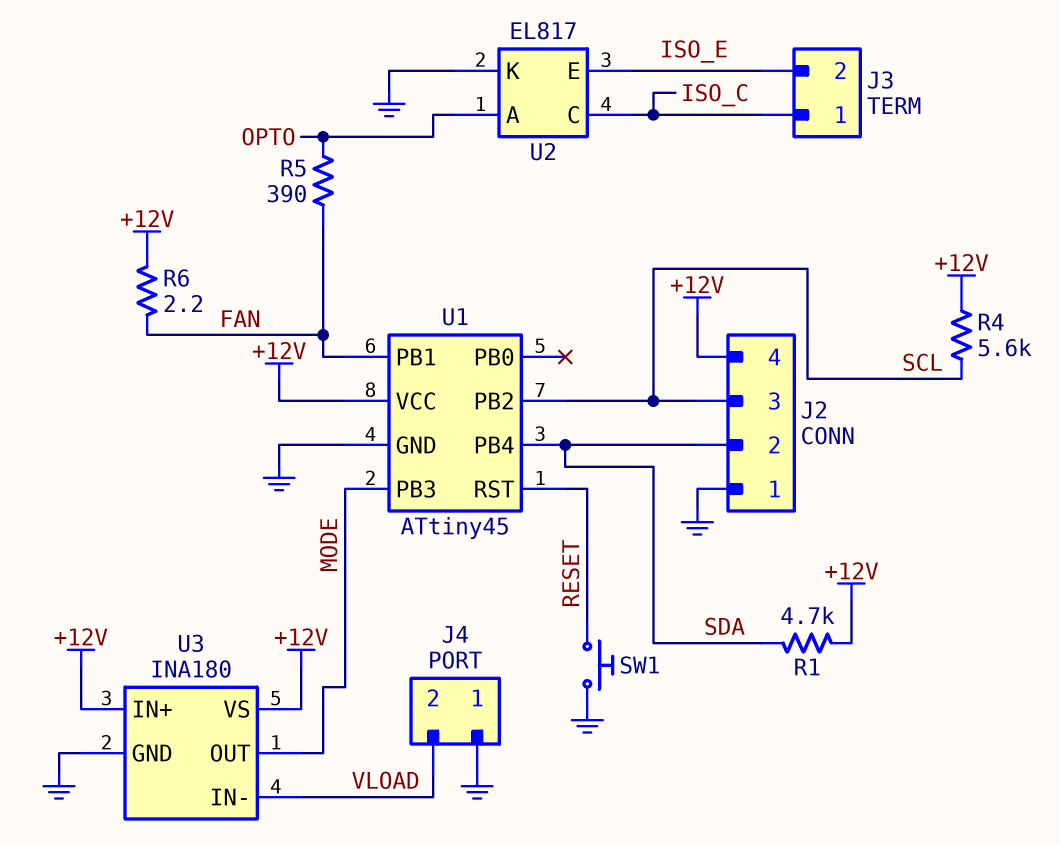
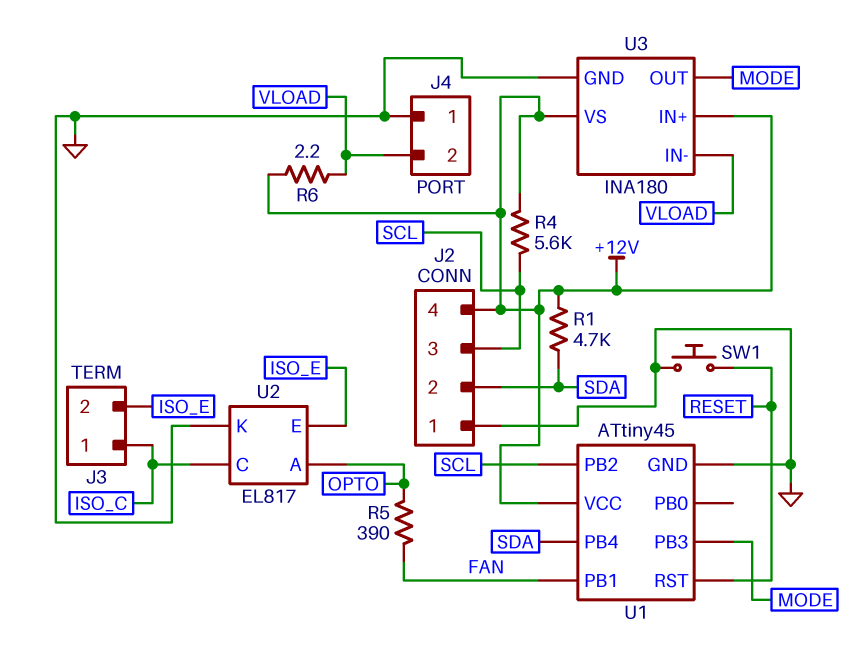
R6: 2.2 (+12V, FAN) -> 2.2 (+12V, VLOAD)

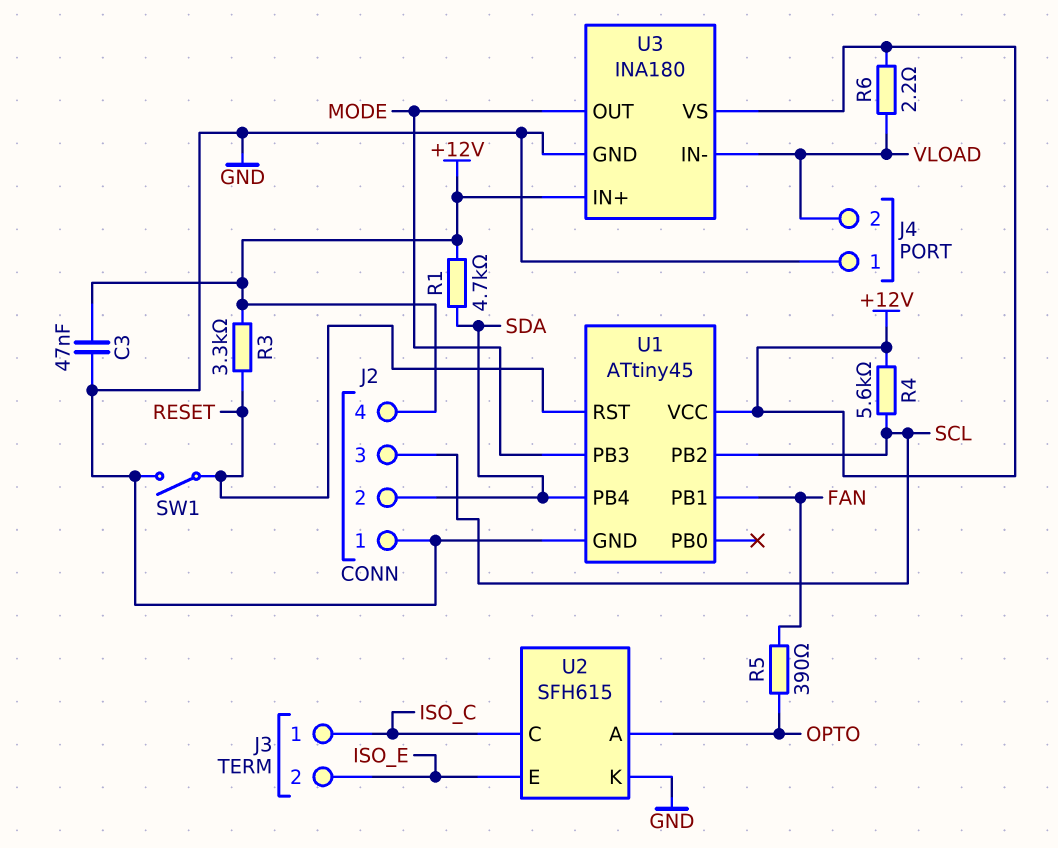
C3: none -> 47nF (+12V, GND)
R3: none -> 3.3k (+12V, RESET)
SW1: button (GND, RESET) -> switch (GND, RESET)
U2: EL817 -> SFH615

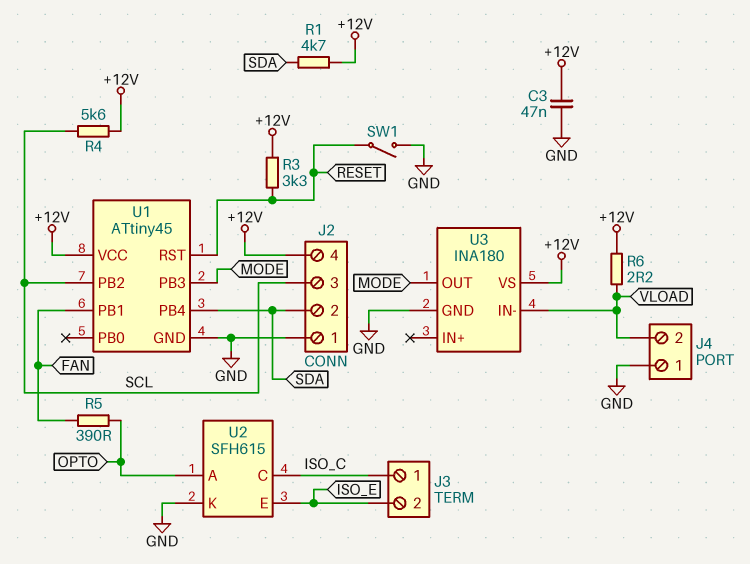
U3 pin IN+: +12V -> none

